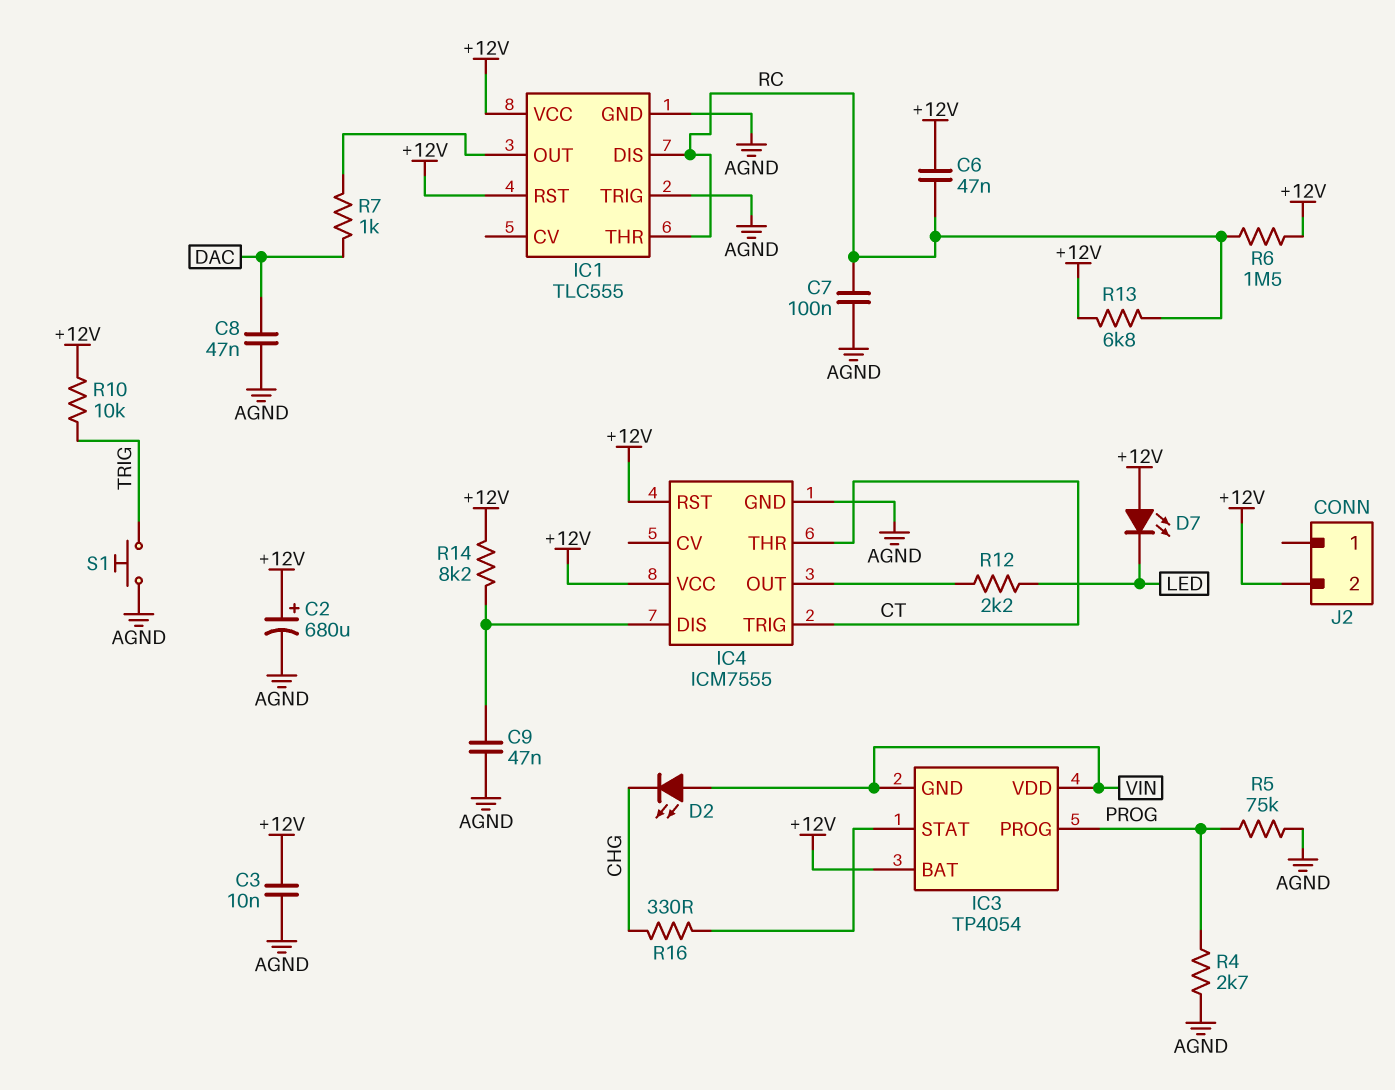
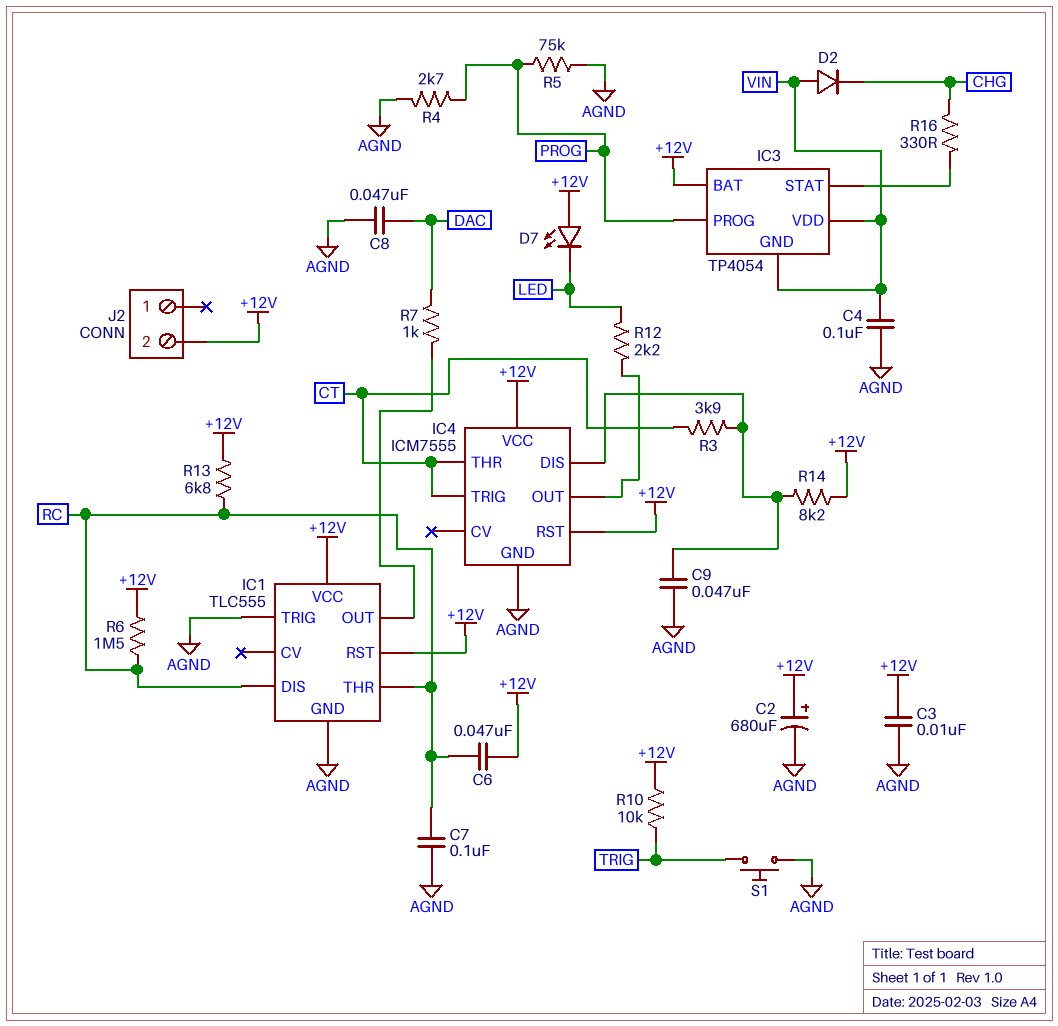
C4: none -> 100nF (AGND, VIN)
D2: LED (A VIN, K CHG) -> diode (A VIN, K CHG)
R3: none -> 3.9k (CT, IC4/DIS)

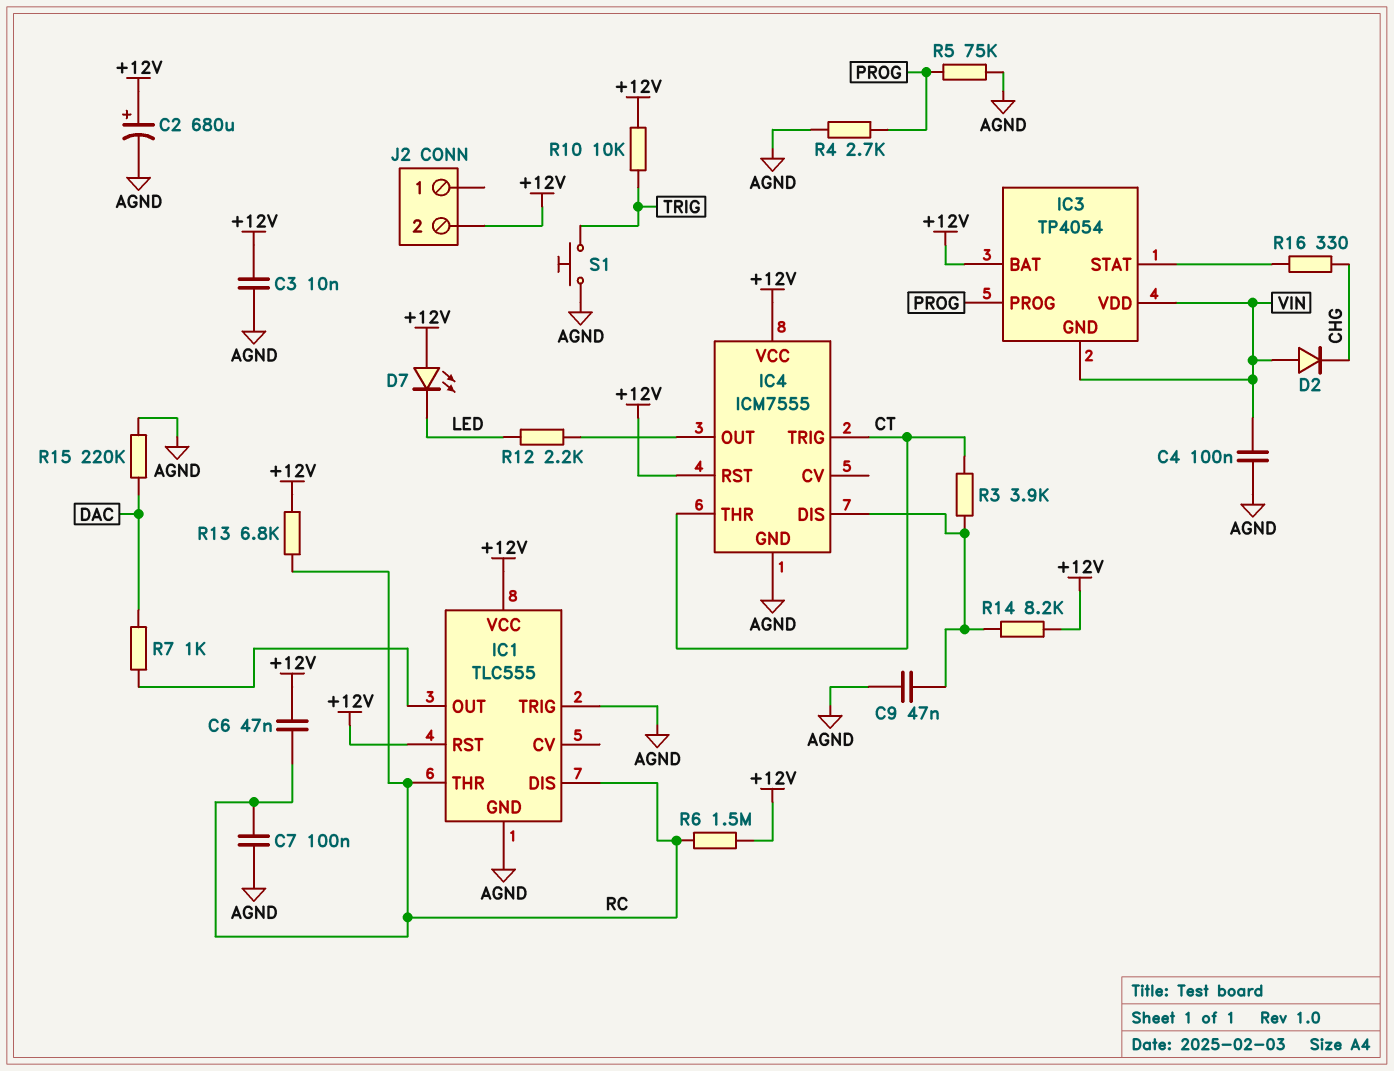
C8: 47nF (AGND, DAC) -> none
R15: none -> 220k (AGND, DAC)

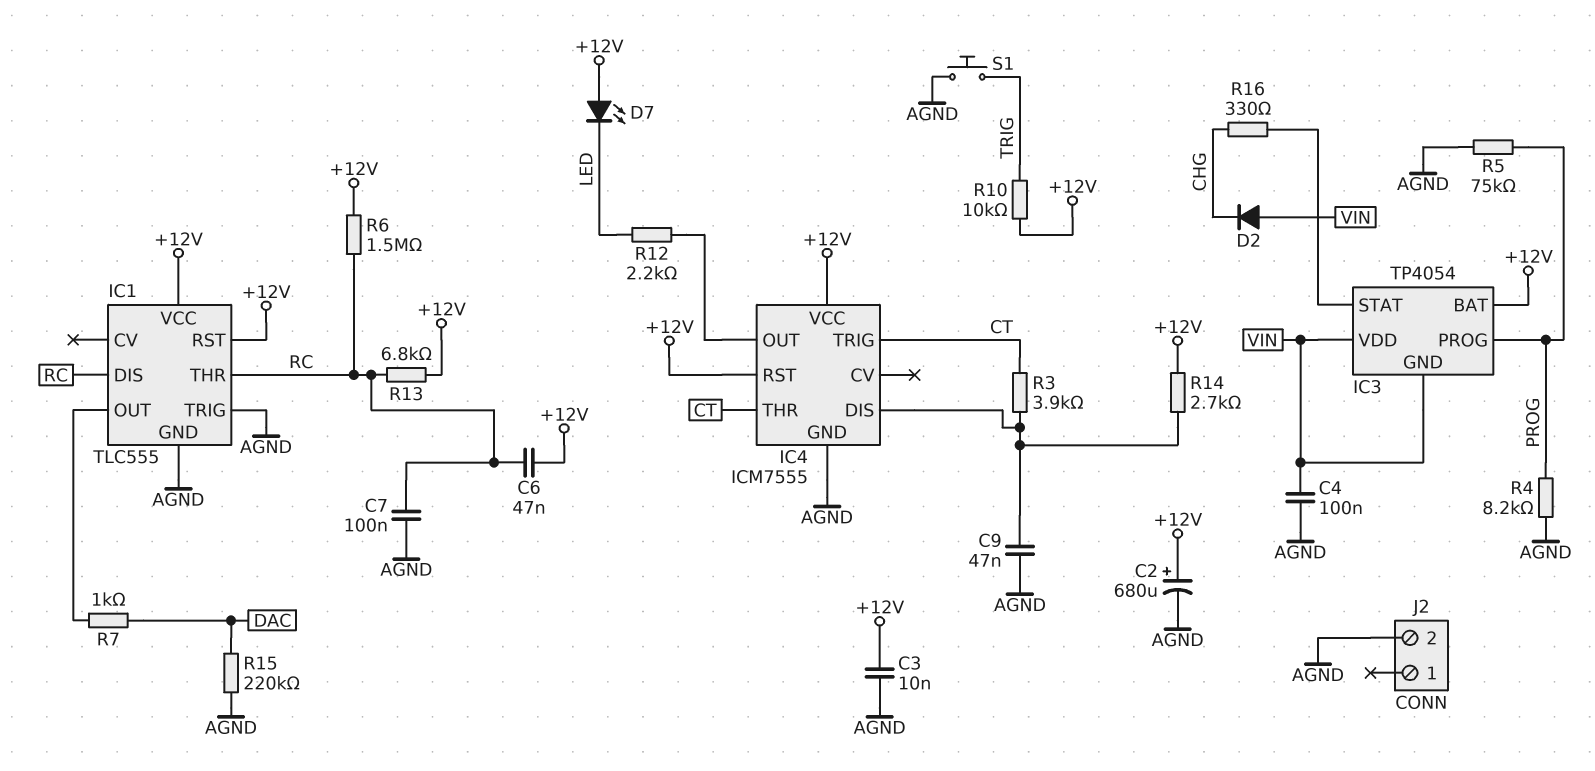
J2 pin 2: +12V -> AGND
R4: 2.7k (AGND, PROG) -> 8.2k (AGND, PROG)
R14: 8.2k (+12V, IC4/DIS) -> 2.7k (+12V, IC4/DIS)

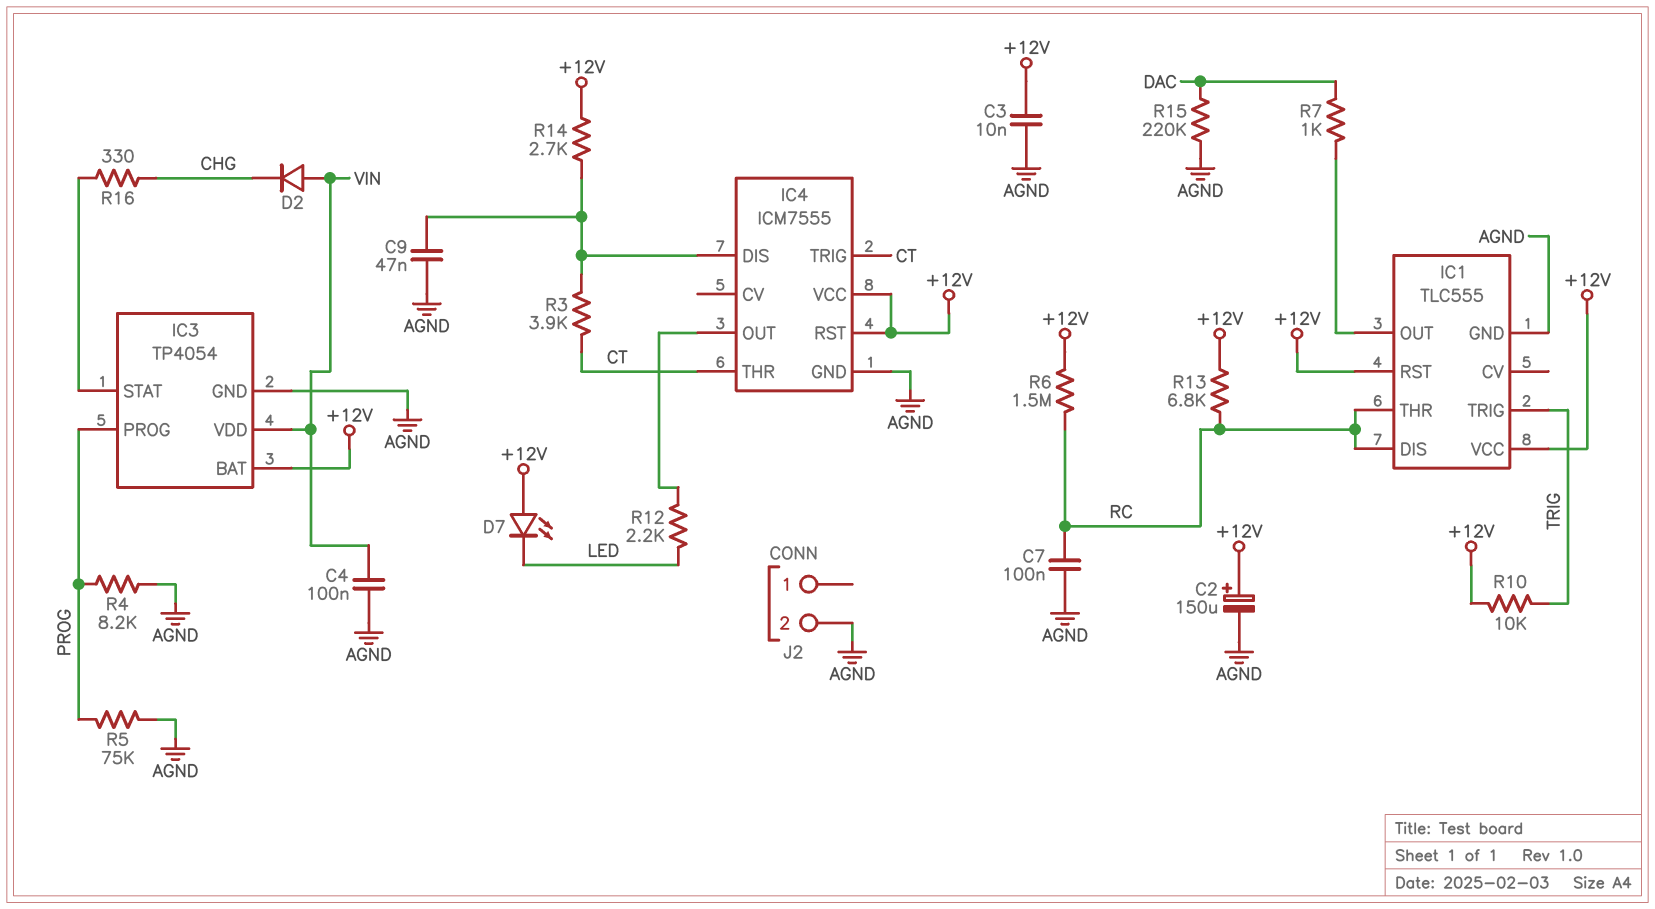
C2: 680uF (plus +12V, minus AGND) -> 150uF (plus +12V, minus AGND)
C6: 47nF (+12V, RC) -> none
IC1 pin TRIG: AGND -> TRIG
IC3 pin GND: VIN -> AGND
S1: button (AGND, TRIG) -> none

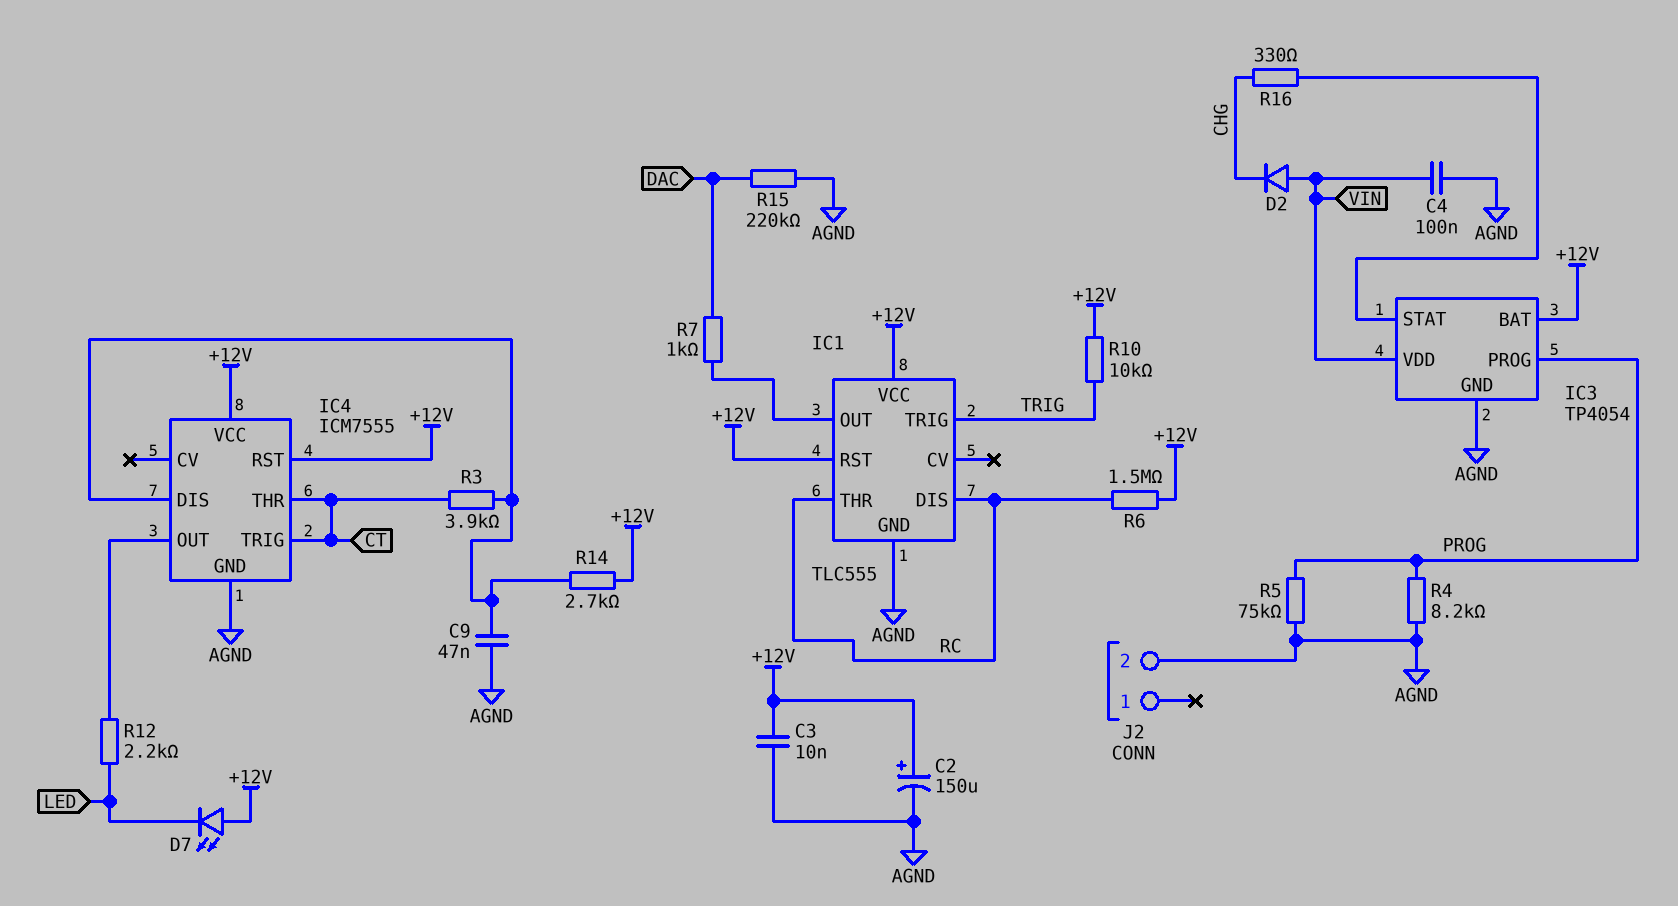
C7: 100nF (AGND, RC) -> none
R13: 6.8k (+12V, RC) -> none

